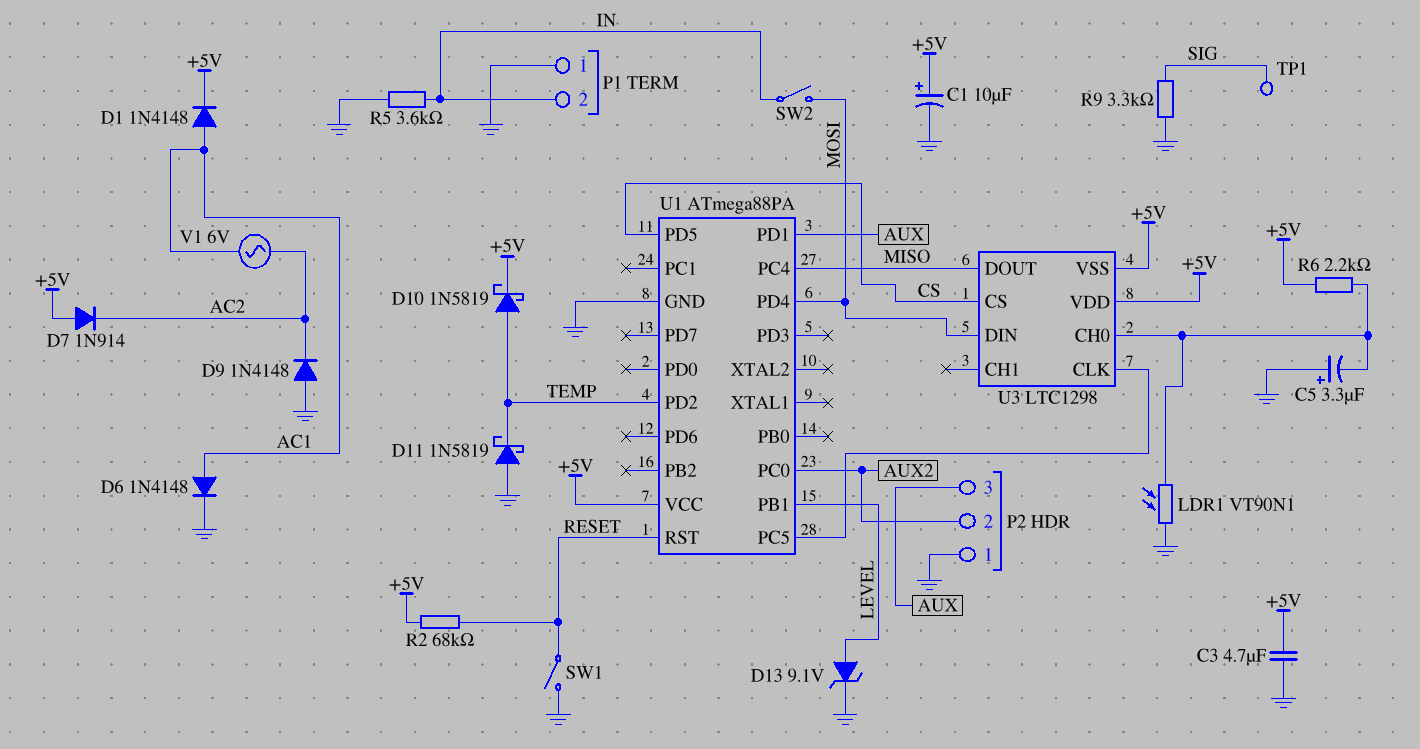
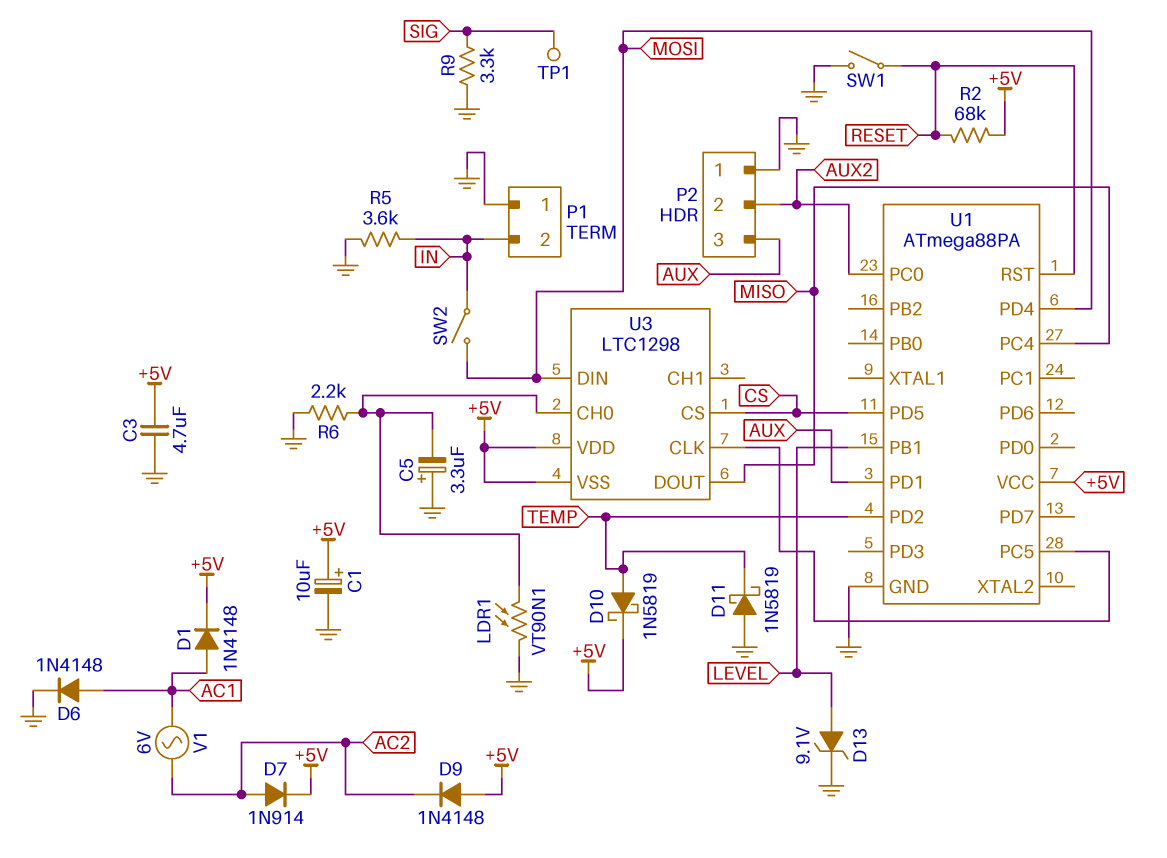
D7: diode 1N914 (A +5V, K AC2) -> diode 1N914 (A AC2, K +5V)
D9: diode 1N4148 (A GND, K AC2) -> diode 1N4148 (A +5V, K AC2)
R6: 2.2k (+5V, U3/CH0) -> 2.2k (GND, U3/CH0)

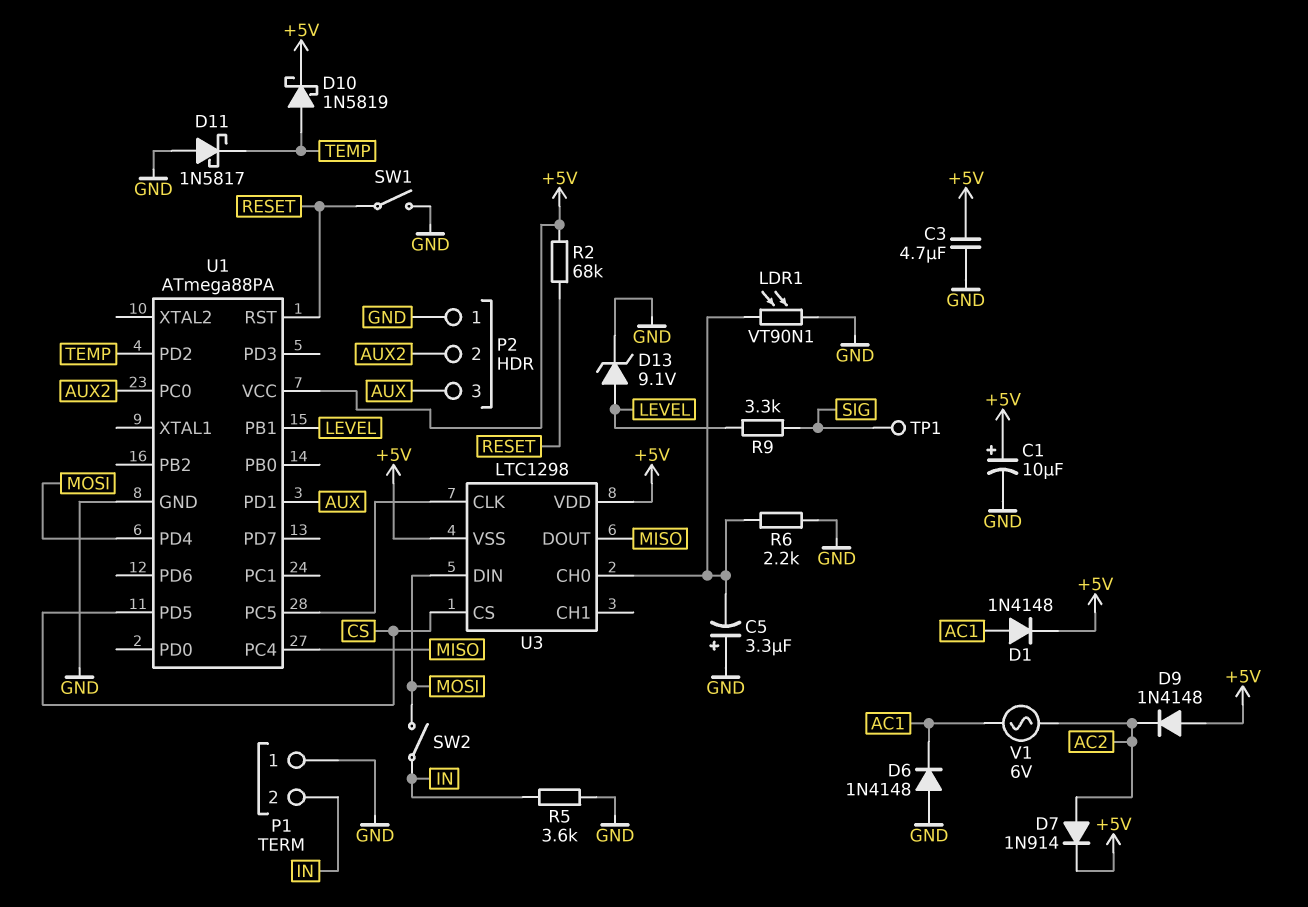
D6: diode 1N4148 (A AC1, K GND) -> diode 1N4148 (A GND, K AC1)
D11: schottky 1N5819 (A GND, K TEMP) -> schottky 1N5817 (A GND, K TEMP)
R9: 3.3k (GND, SIG) -> 3.3k (LEVEL, SIG)

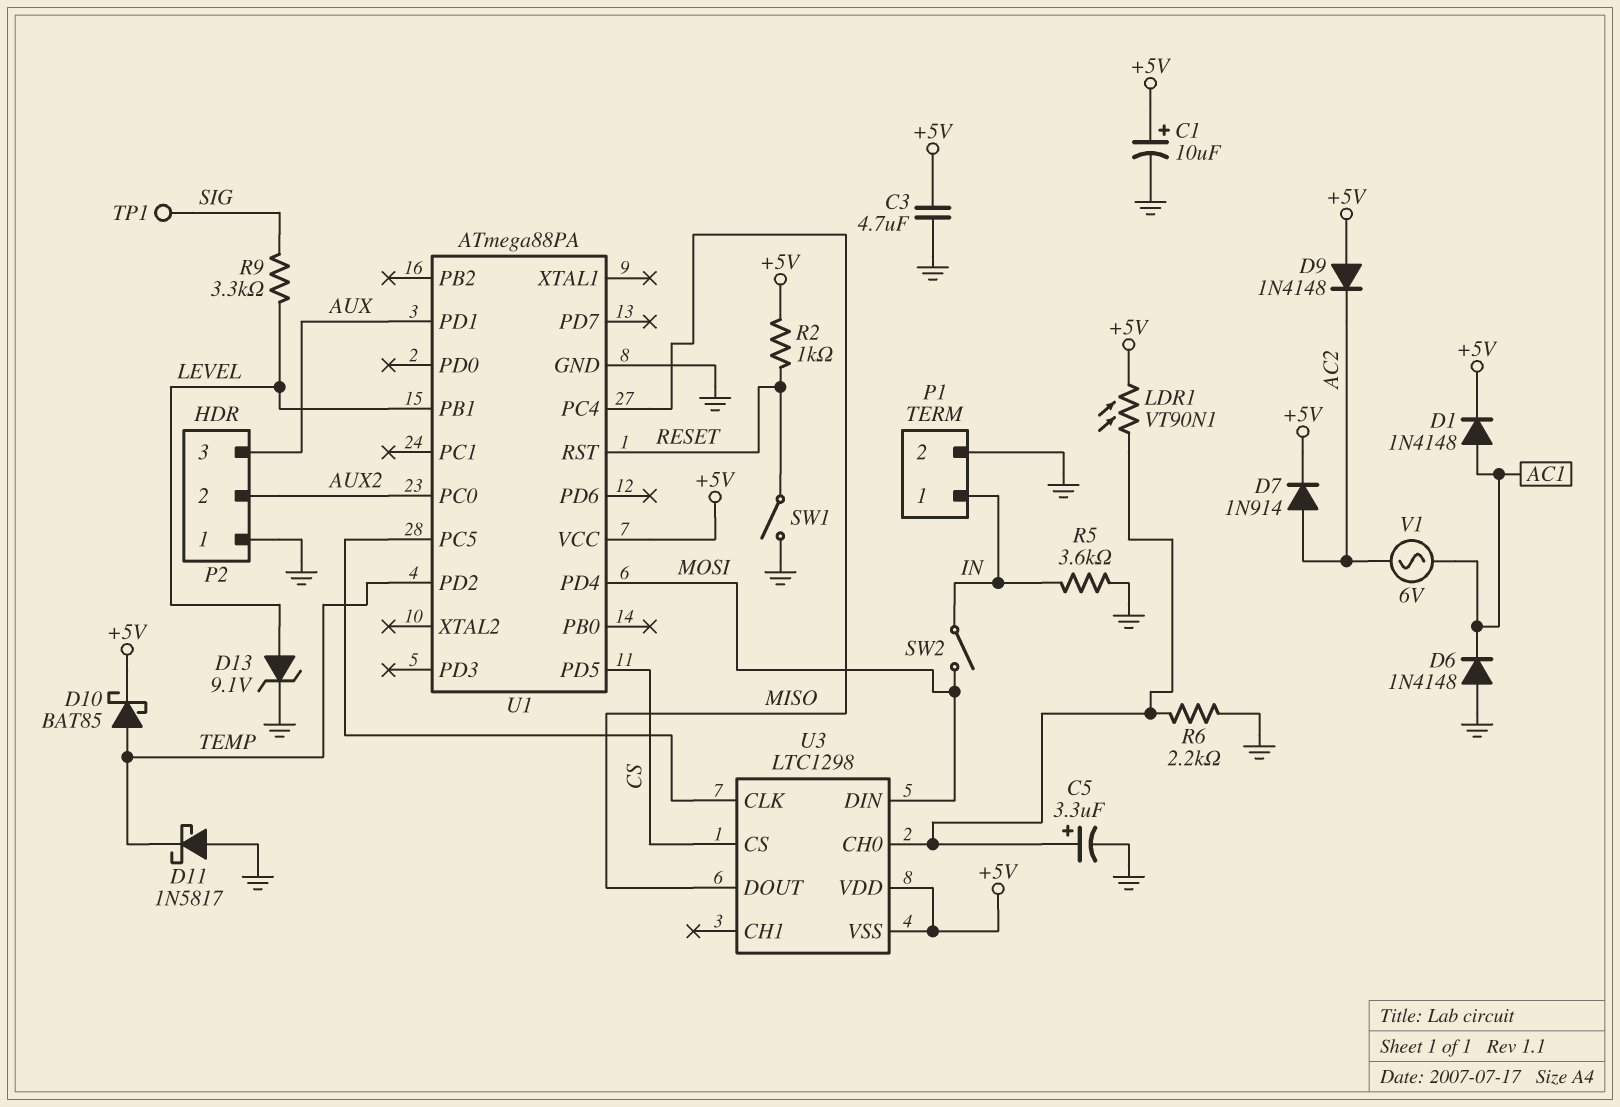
C5: 3.3uF (plus GND, minus U3/CH0) -> 3.3uF (plus U3/CH0, minus GND)
D10: schottky 1N5819 (A TEMP, K +5V) -> schottky BAT85 (A TEMP, K +5V)
LDR1: VT90N1 (GND, U3/CH0) -> VT90N1 (+5V, U3/CH0)
P1 pin 1: GND -> IN
P1 pin 2: IN -> GND
R2: 68k (+5V, RESET) -> 1k (+5V, RESET)

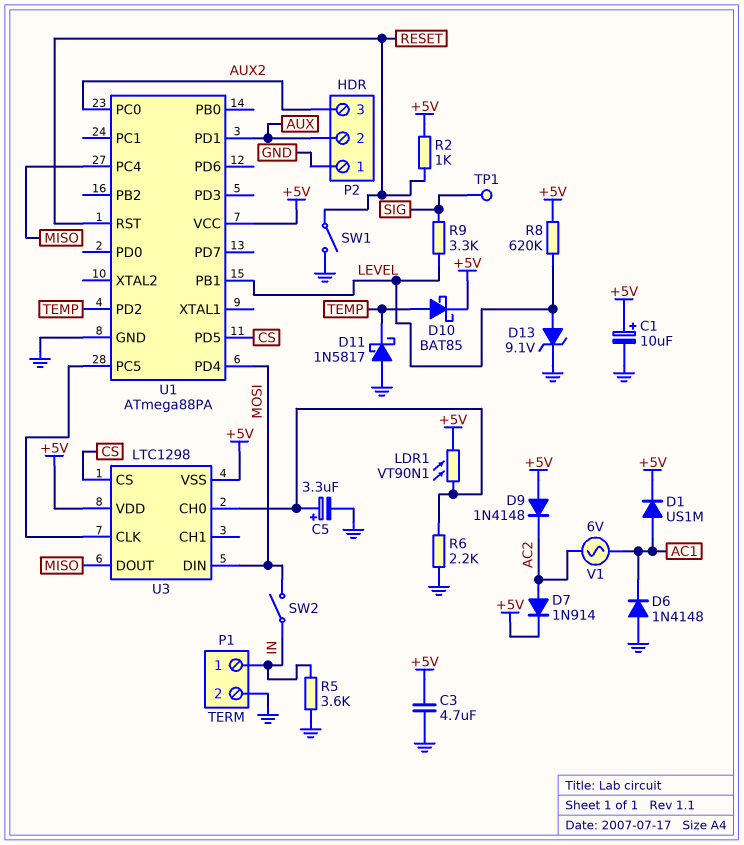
D1: diode 1N4148 (A AC1, K +5V) -> diode US1M (A AC1, K +5V)
P2 pin 2: AUX2 -> AUX
P2 pin 3: AUX -> AUX2
R8: none -> 620k (+5V, LEVEL)

